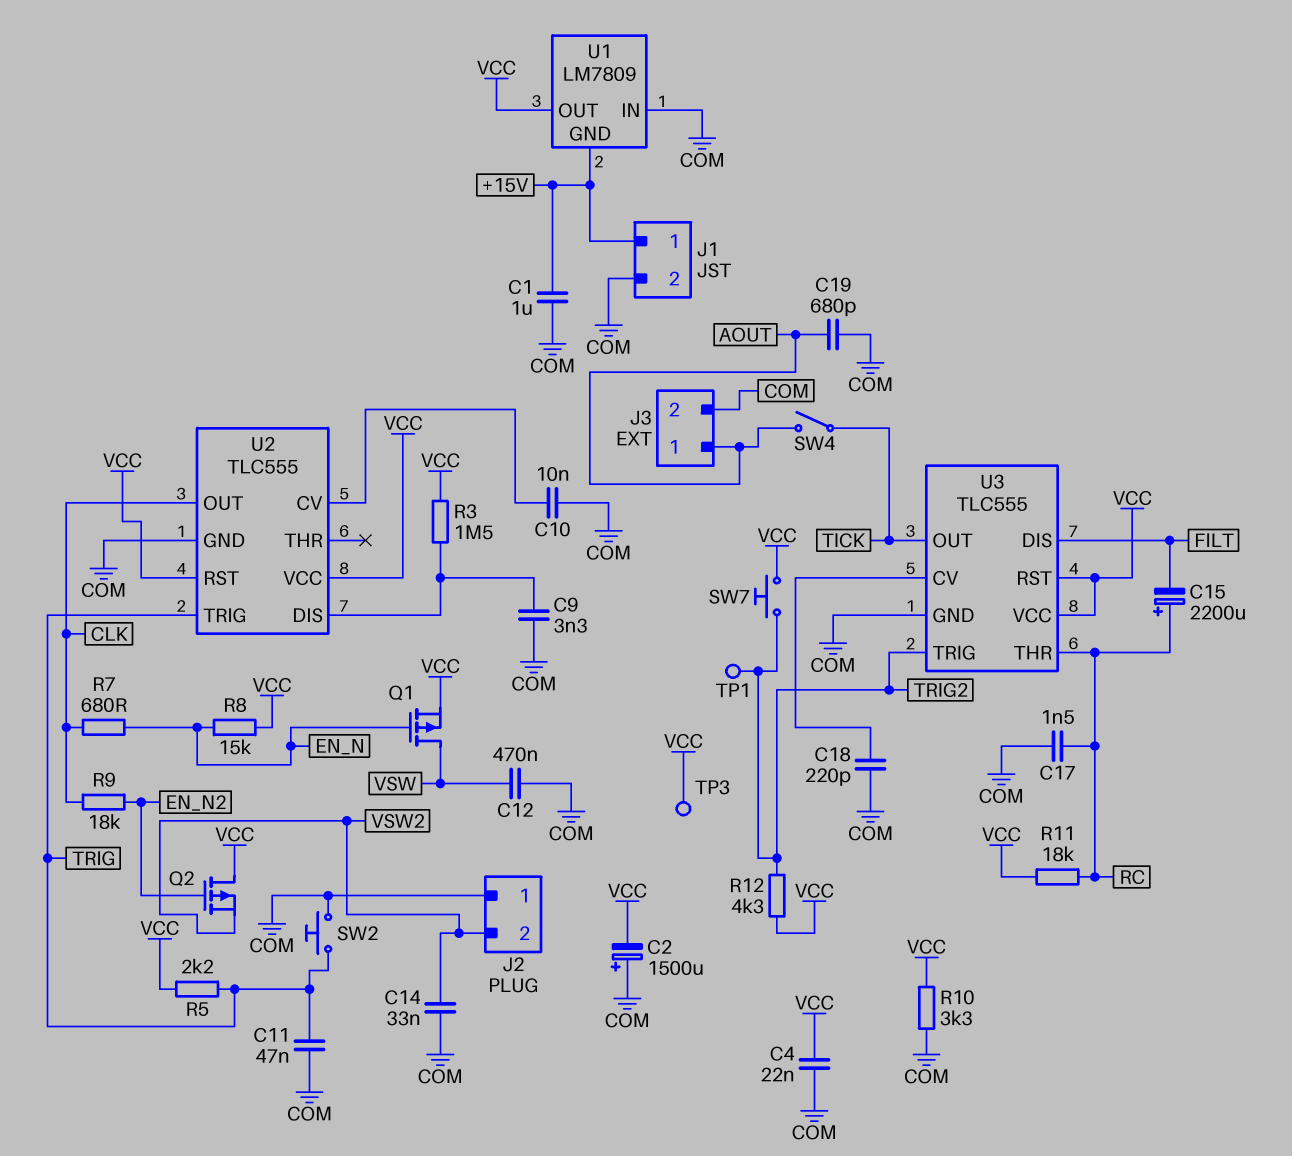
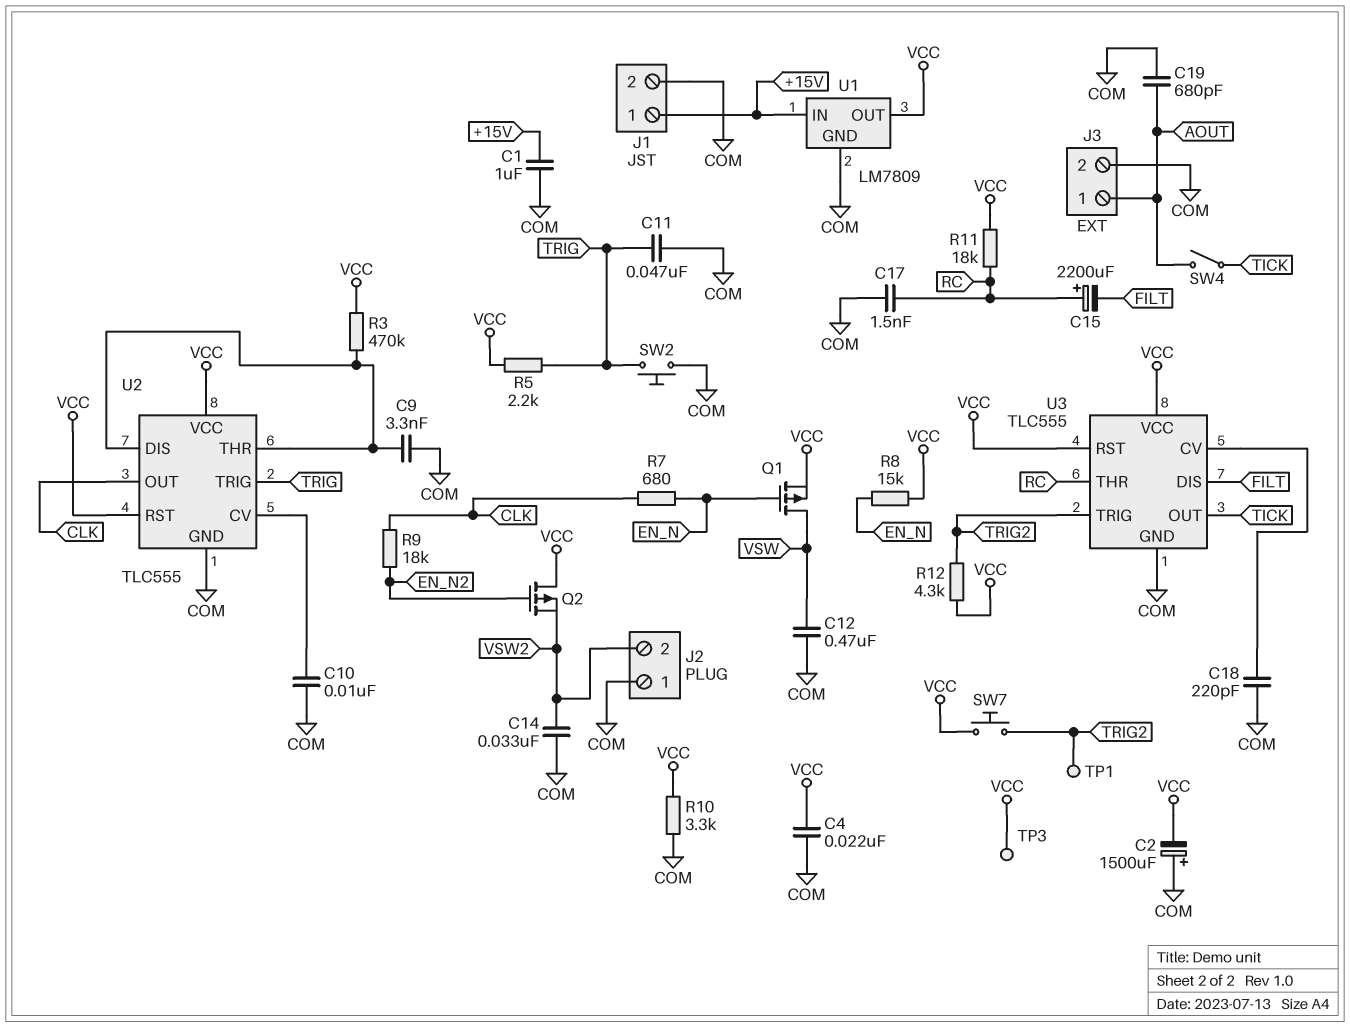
R3: 1.5M (U2/DIS, VCC) -> 470k (U2/DIS, VCC)
U1 pin GND: +15V -> COM
U1 pin IN: COM -> +15V
U2 pin THR: none -> U2/DIS

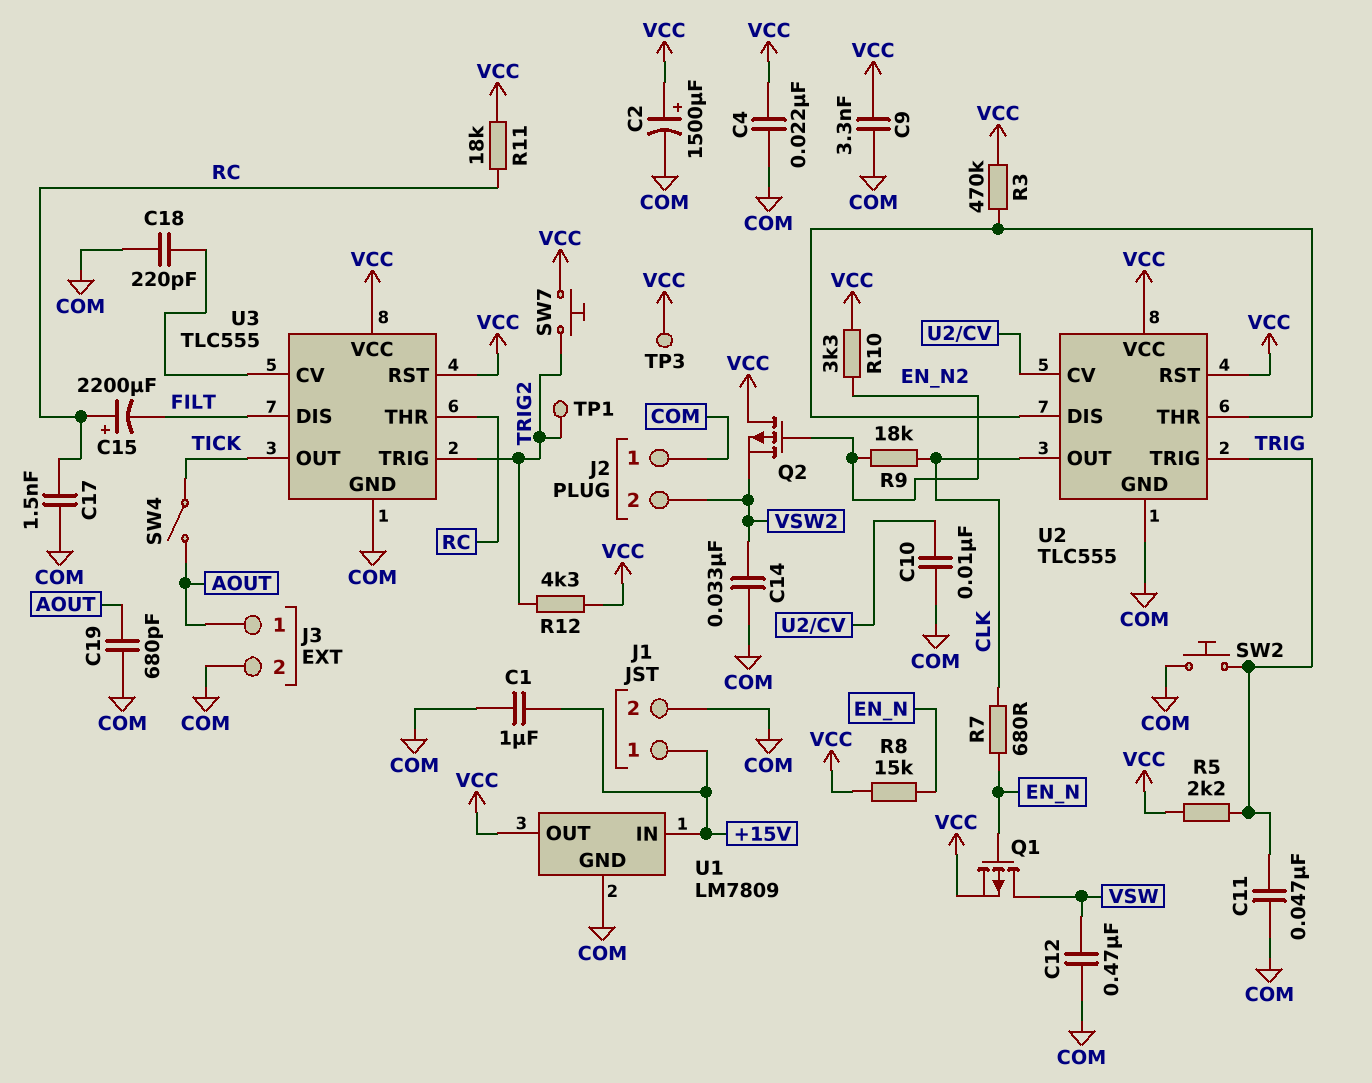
C2: 1500uF (plus COM, minus VCC) -> 1500uF (plus VCC, minus COM)
C9: 3.3nF (COM, U2/DIS) -> 3.3nF (COM, VCC)
R10: 3.3k (COM, VCC) -> 3.3k (EN_N2, VCC)

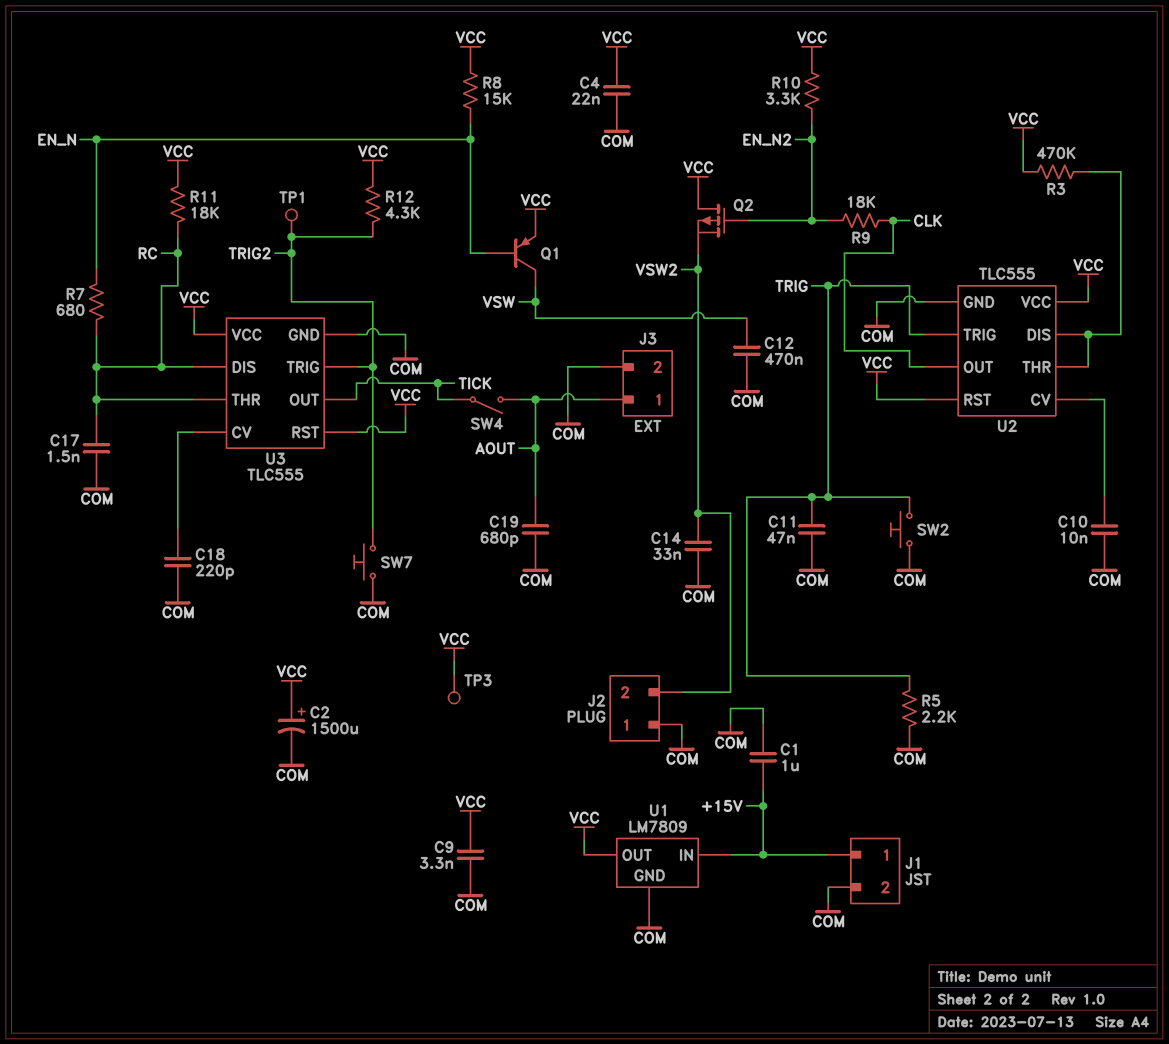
C15: 2200uF (plus RC, minus FILT) -> none
Q1: PMOS (G EN_N, D VSW, S VCC) -> PNP (B EN_N, C VSW, E VCC)
R5: 2.2k (TRIG, VCC) -> 2.2k (COM, TRIG)
R7: 680 (CLK, EN_N) -> 680 (EN_N, RC)
SW7: button (TRIG2, VCC) -> button (COM, TRIG2)
U3 pin DIS: FILT -> RC

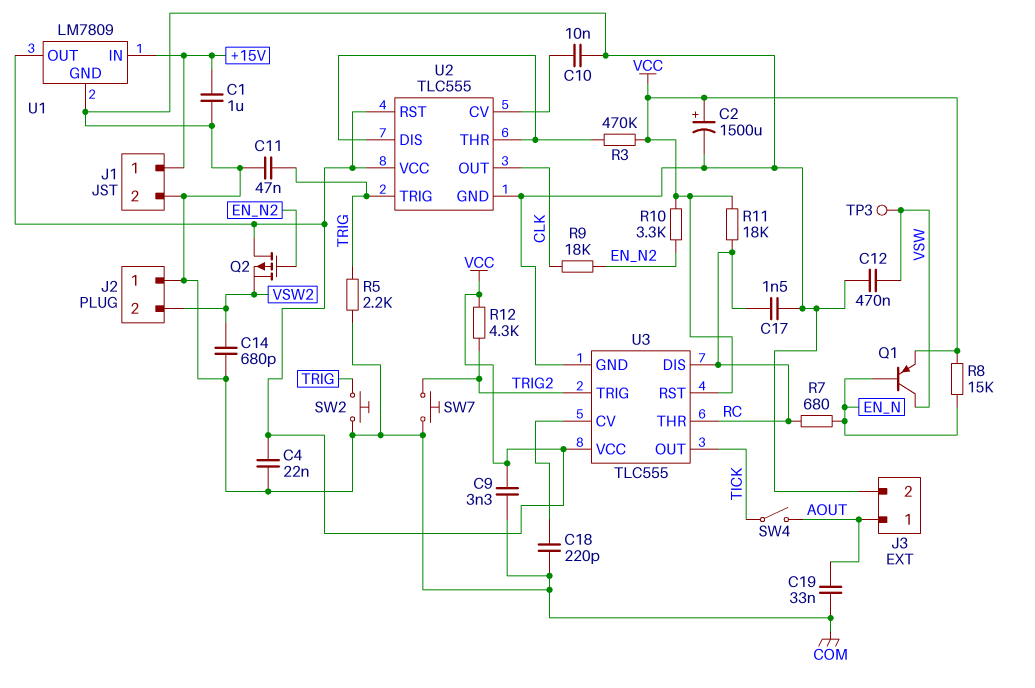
C14: 33nF (COM, VSW2) -> 680pF (COM, VSW2)
C19: 680pF (AOUT, COM) -> 33nF (AOUT, COM)
TP1: test point (TRIG2) -> none
TP3: test point (VCC) -> test point (VSW)

